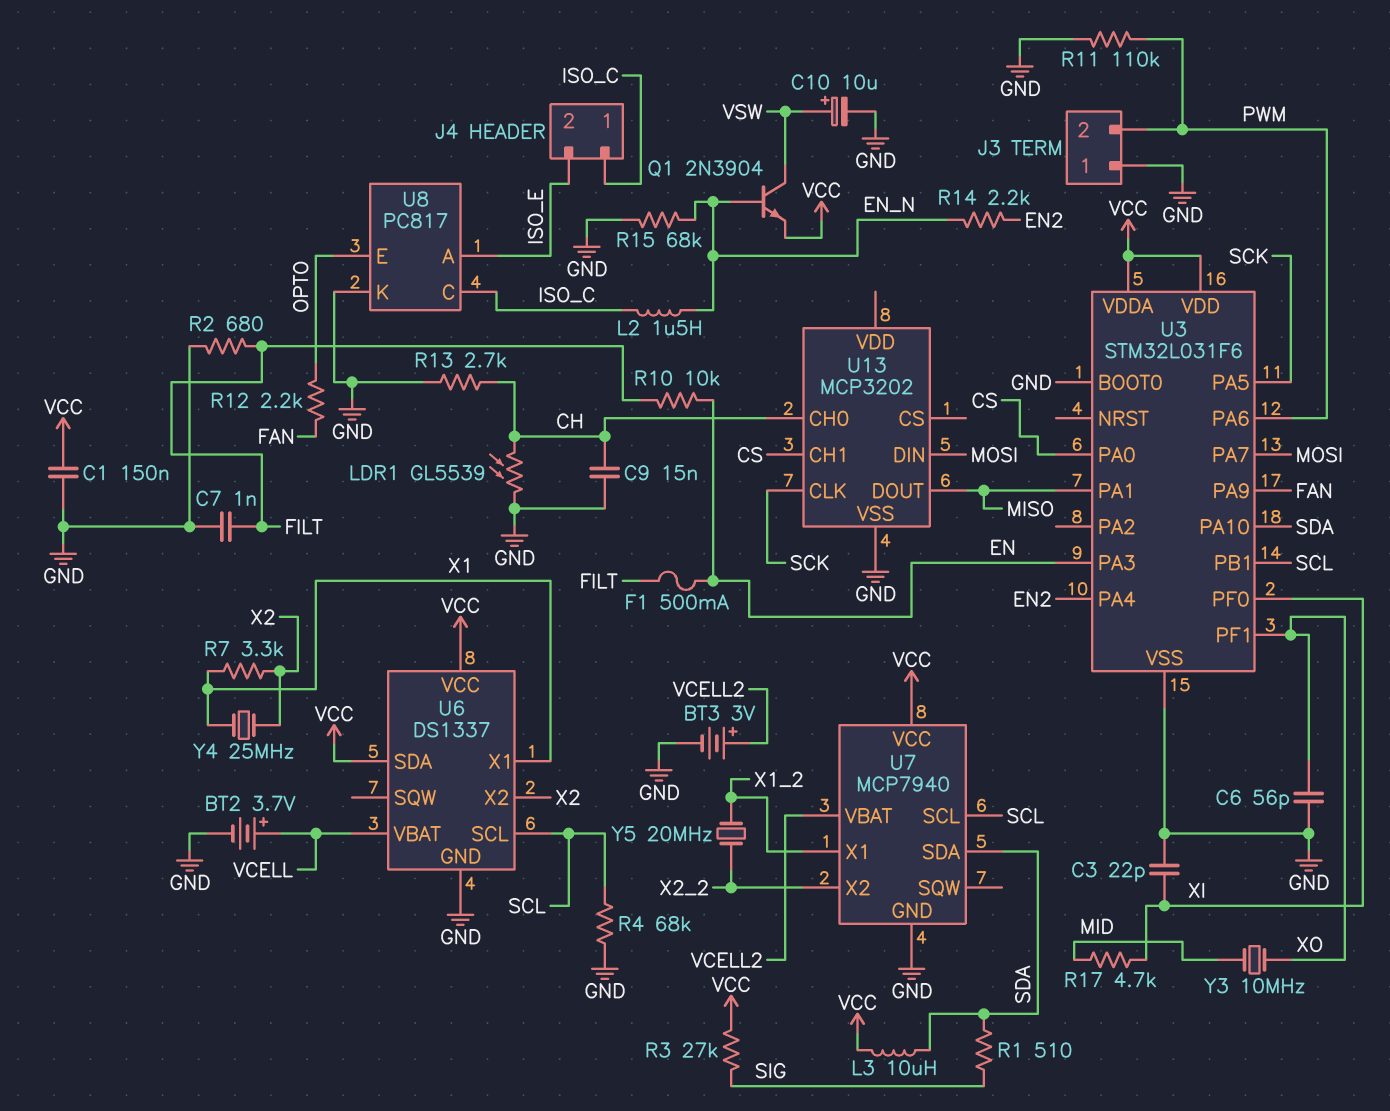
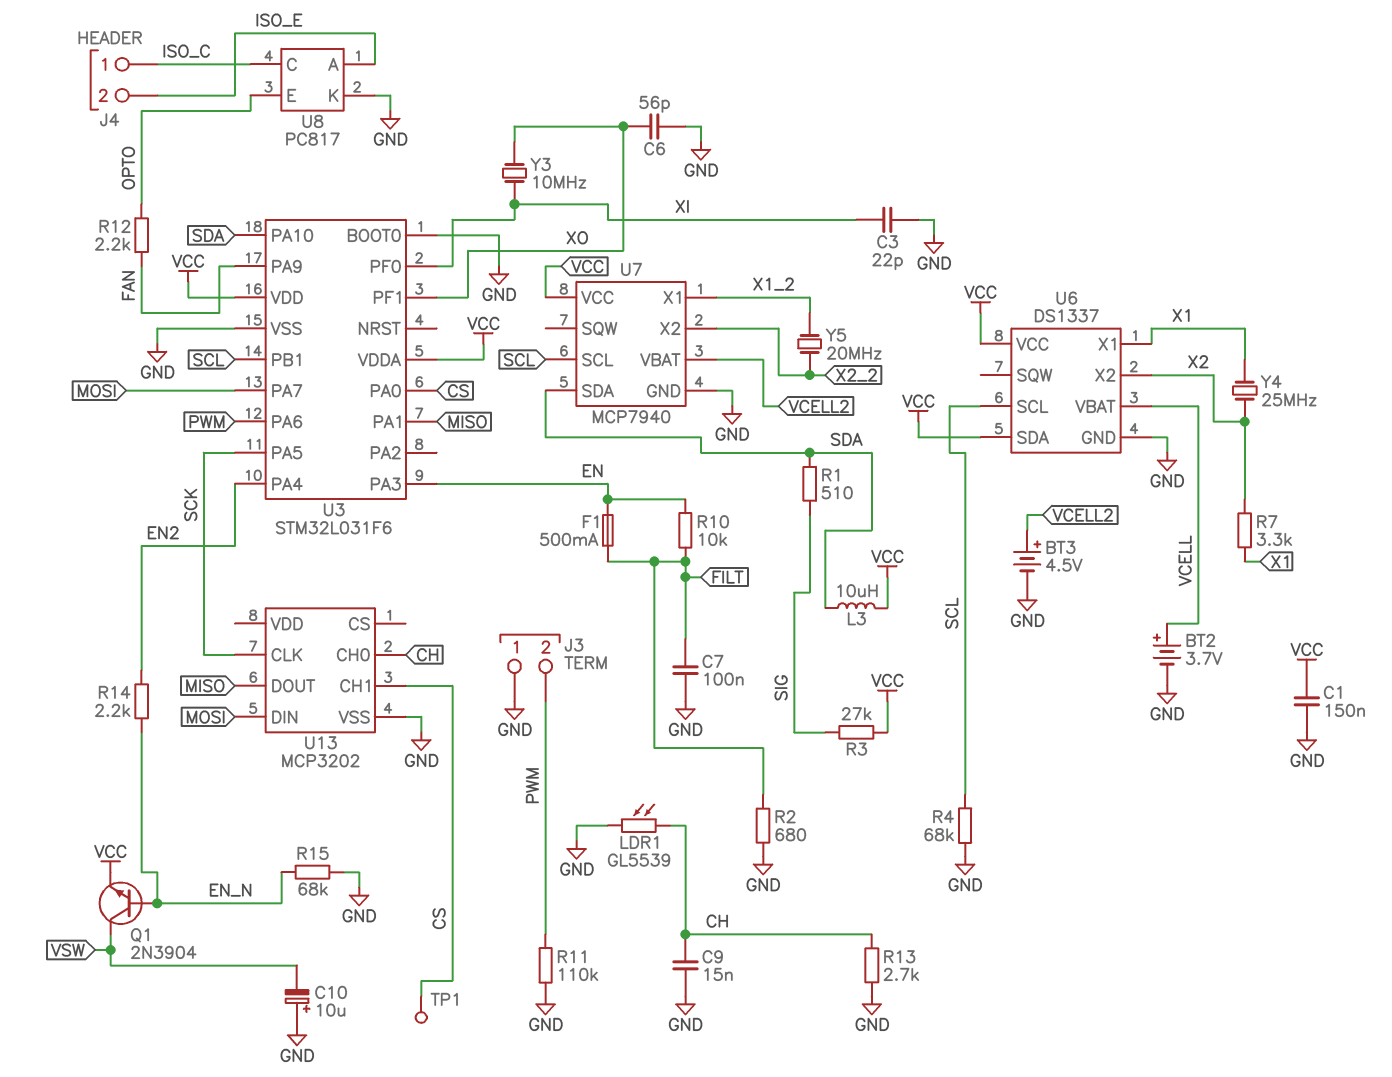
BT3: 3V (plus VCELL2, minus GND) -> 4.5V (plus VCELL2, minus GND)
C7: 1nF (FILT, GND) -> 100nF (FILT, GND)
C10: 10uF (plus VSW, minus GND) -> 10uF (plus GND, minus VSW)
L2: 1.5uH (EN_N, ISO_C) -> none
R17: 4.7k (MID, XI) -> none
TP1: none -> test point (CS)
Y3: 10MHz (MID, XO) -> 10MHz (XI, XO)

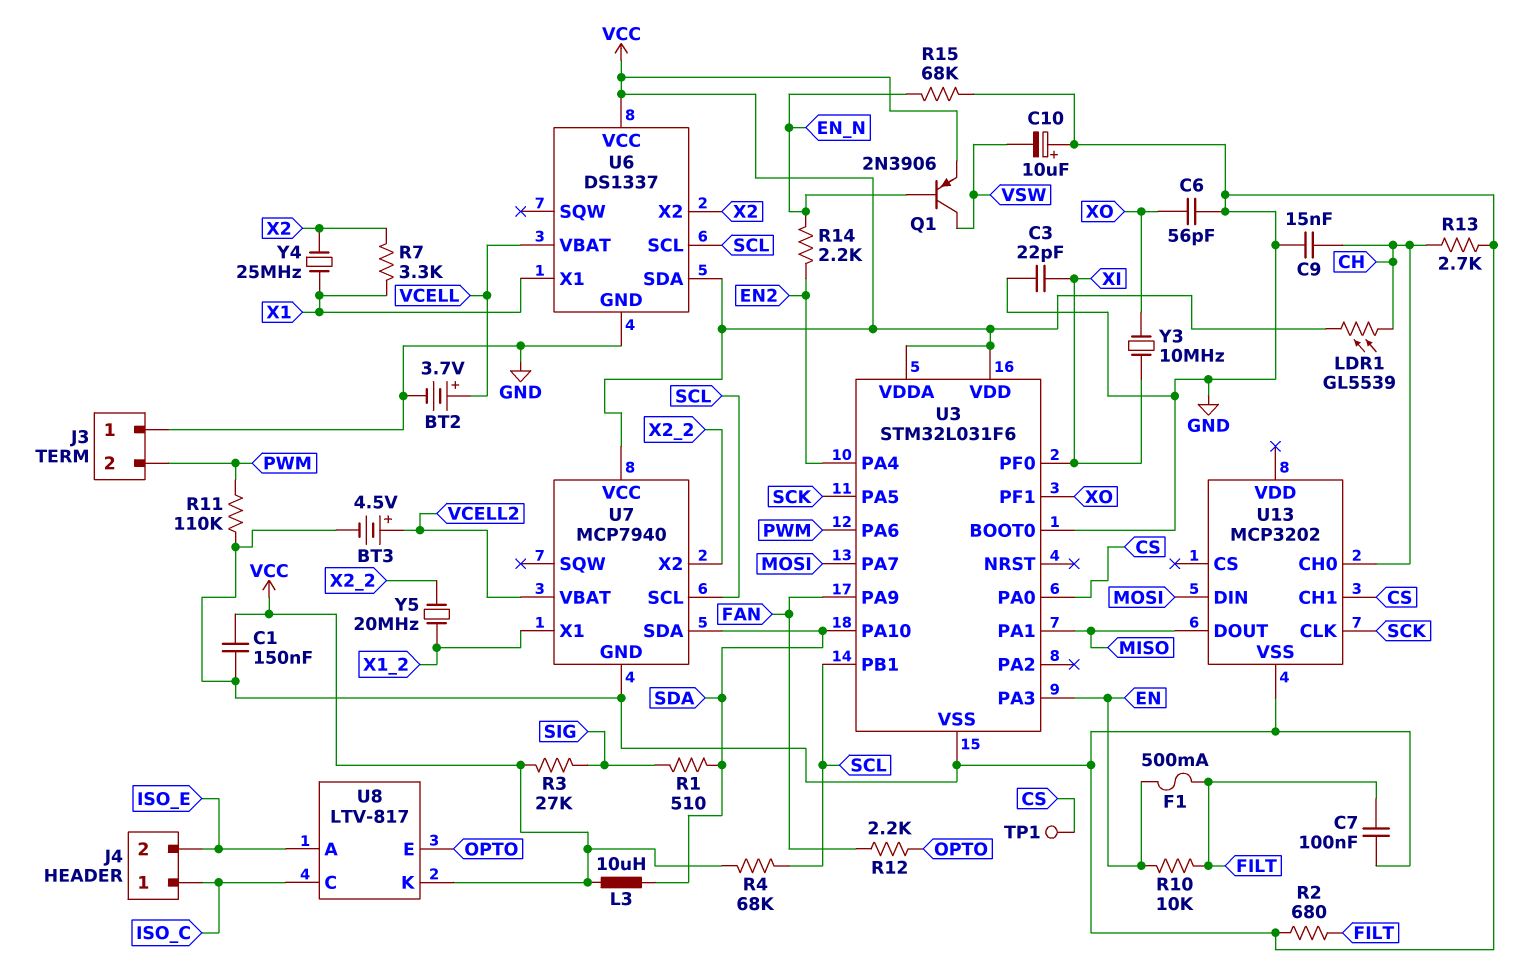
LDR1: GL5539 (CH, GND) -> GL5539 (CH, VCC)
Q1: NPN 2N3904 (B EN_N, C VSW, E VCC) -> PNP 2N3906 (B EN_N, C VSW, E VCC)
R4: 68k (GND, SCL) -> 68k (SCL, VCC)
U8: PC817 -> LTV-817
U8 pin K: GND -> VCC

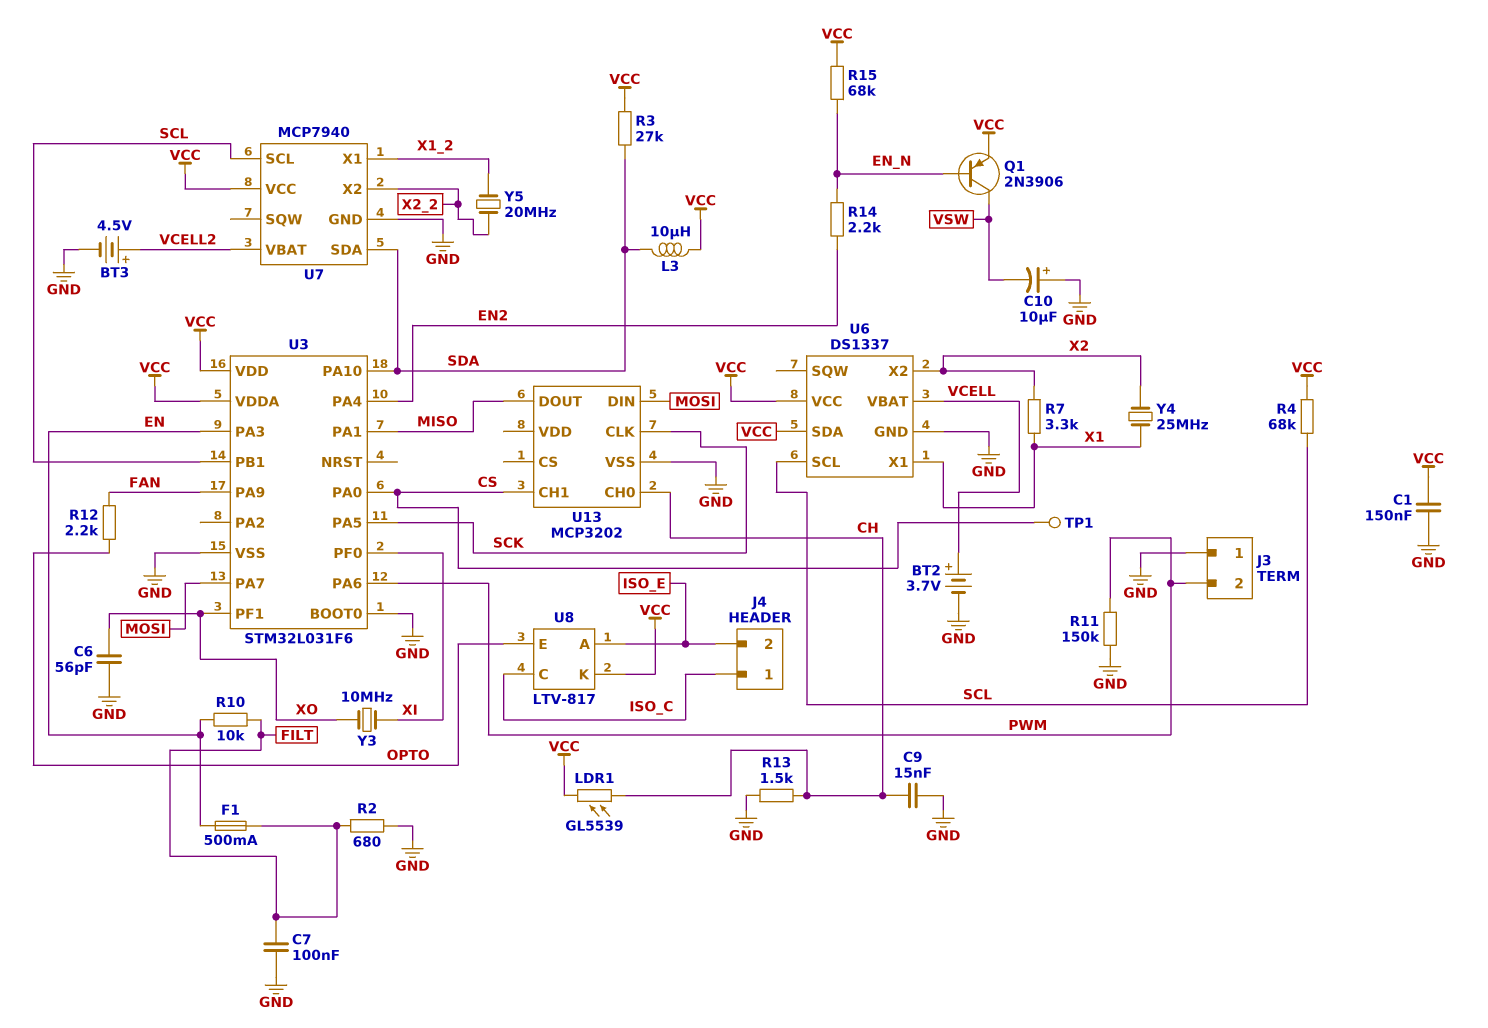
C3: 22pF (GND, XI) -> none
R1: 510 (SDA, SIG) -> none
R3: 27k (SIG, VCC) -> 27k (SDA, VCC)
R11: 110k (GND, PWM) -> 150k (GND, PWM)
R13: 2.7k (CH, GND) -> 1.5k (CH, GND)
R15: 68k (EN_N, GND) -> 68k (EN_N, VCC)

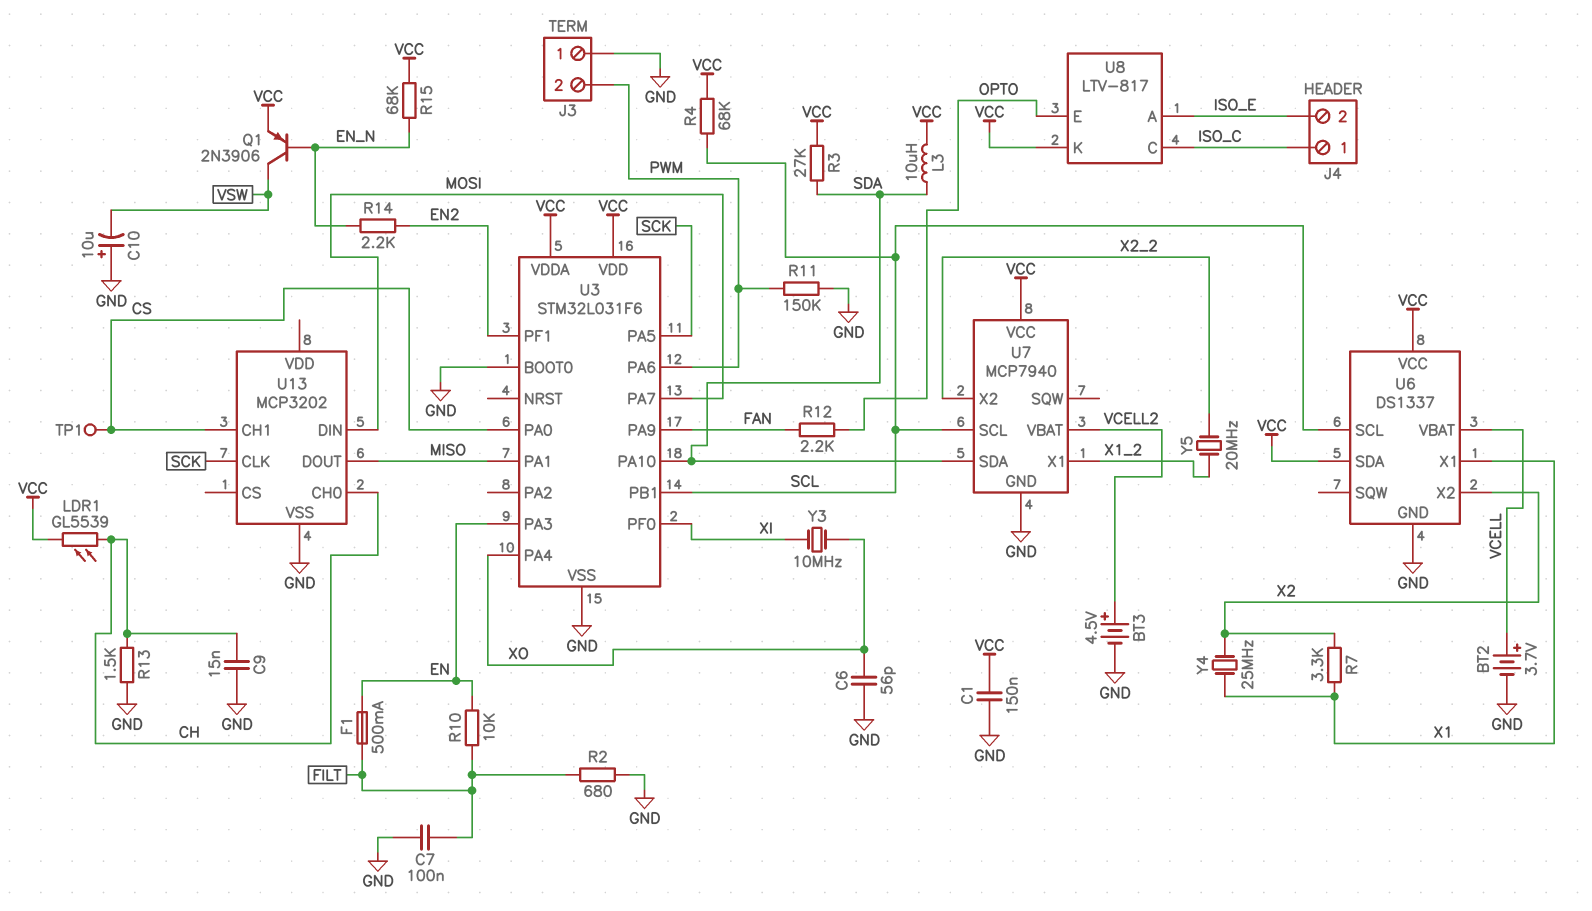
U3 pin PA4: EN2 -> XO
U3 pin PF1: XO -> EN2

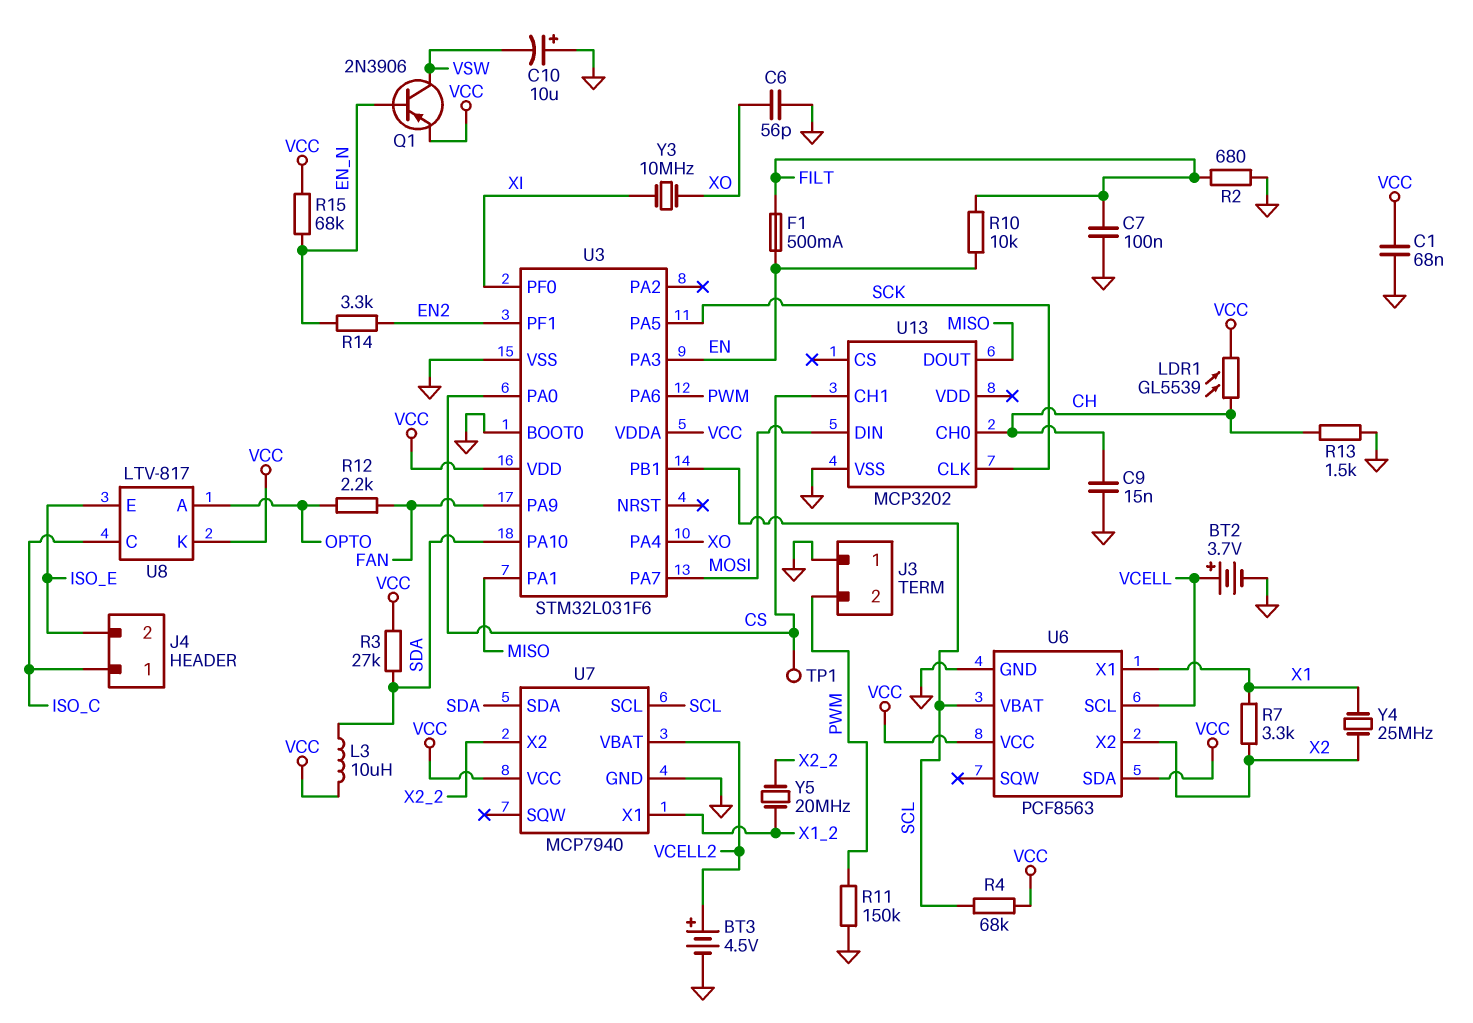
C1: 150nF (GND, VCC) -> 68nF (GND, VCC)
R14: 2.2k (EN2, EN_N) -> 3.3k (EN2, EN_N)
U6: DS1337 -> PCF8563
U6 pin SCL: SCL -> VCELL
U6 pin VBAT: VCELL -> SCL
U8 pin A: ISO_E -> OPTO
U8 pin E: OPTO -> ISO_E

